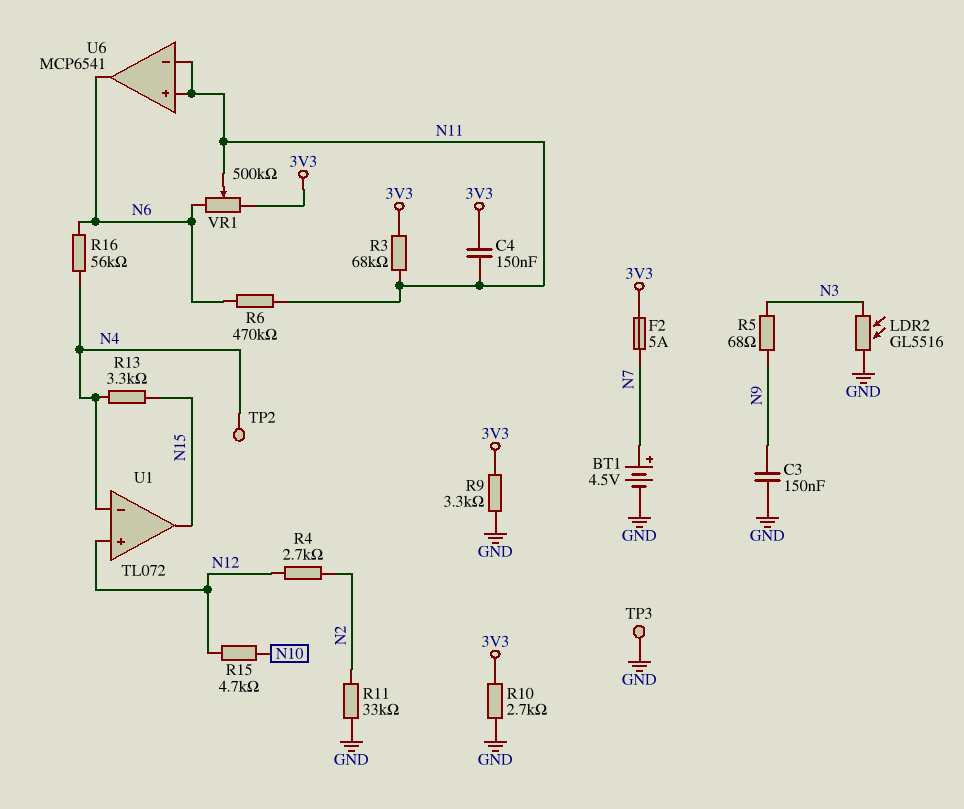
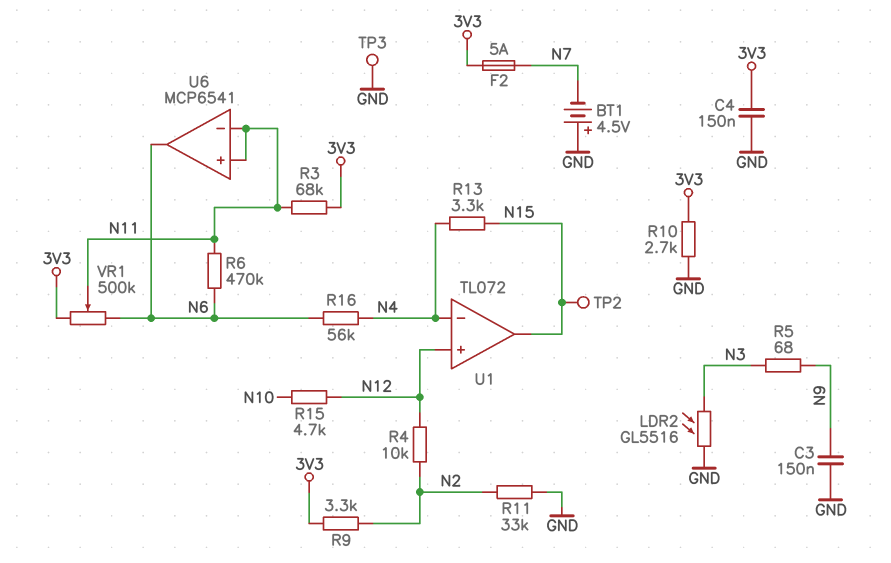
BT1: 4.5V (plus N7, minus GND) -> 4.5V (plus GND, minus N7)
C4: 150nF (3V3, N11) -> 150nF (3V3, GND)
R4: 2.7k (N2, N12) -> 10k (N2, N12)
R9: 3.3k (3V3, GND) -> 3.3k (3V3, N2)
TP2: test point (N4) -> test point (N15)

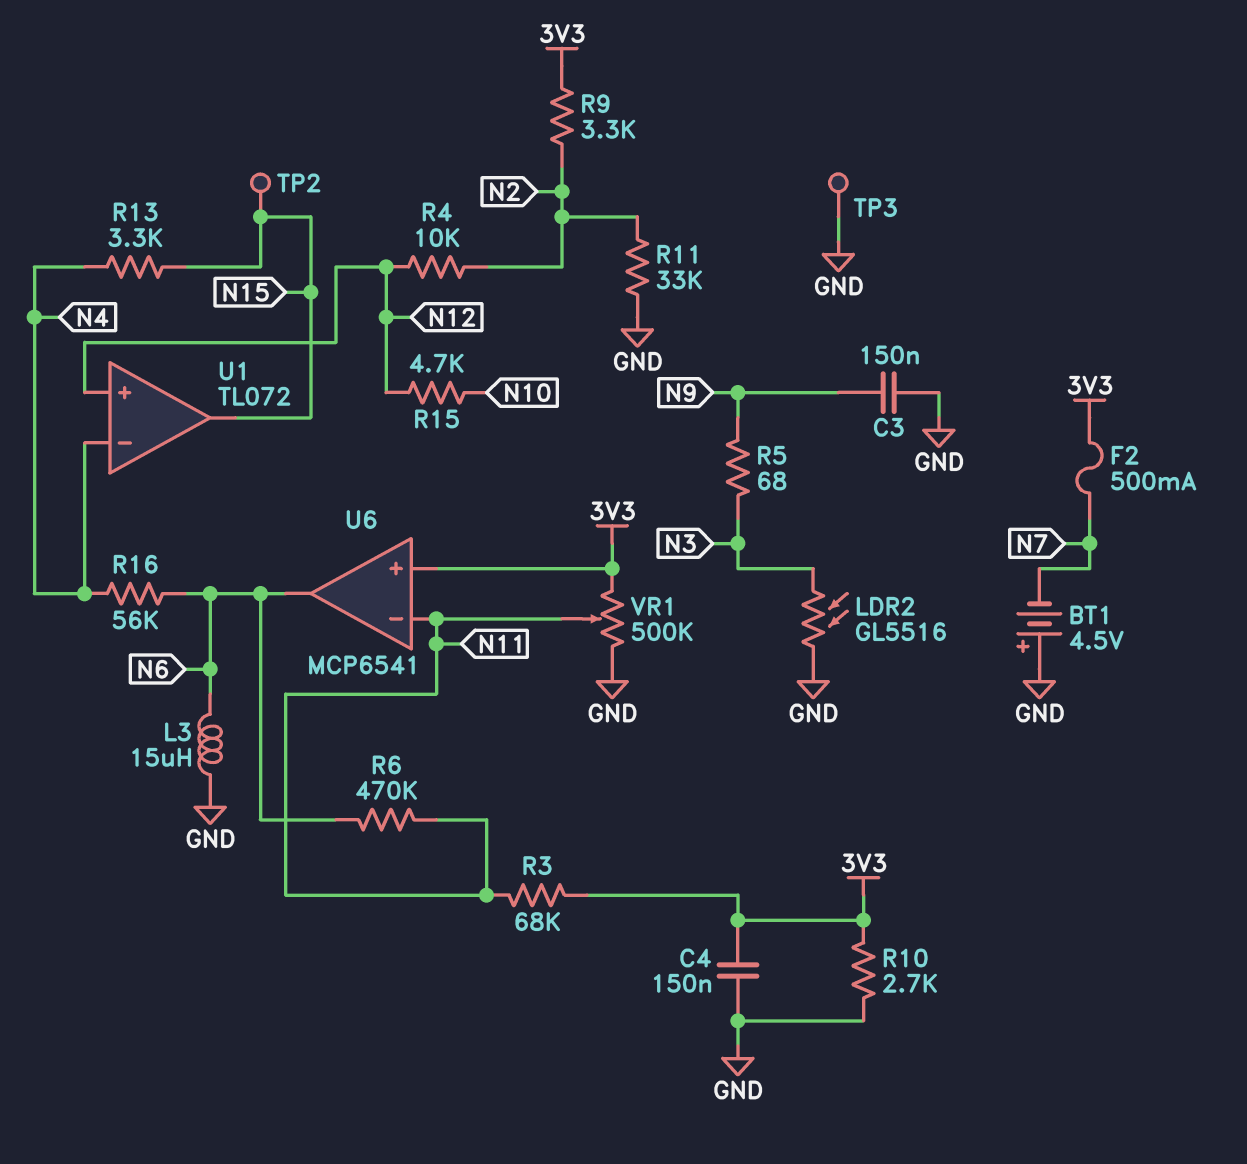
F2: 5A (3V3, N7) -> 500mA (3V3, N7)
L3: none -> 15uH (GND, N6)
U6 pin in+: N11 -> 3V3
VR1: 500k (3V3, N6, wiper N11) -> 500k (3V3, GND, wiper N11)

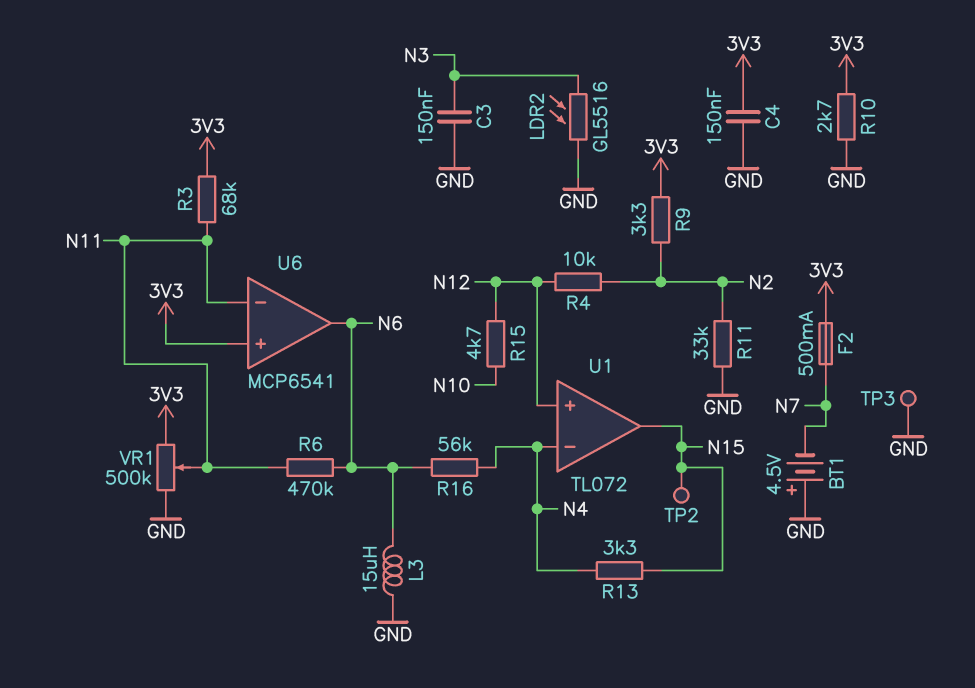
C3: 150nF (GND, N9) -> 150nF (GND, N3)
R5: 68 (N3, N9) -> none

